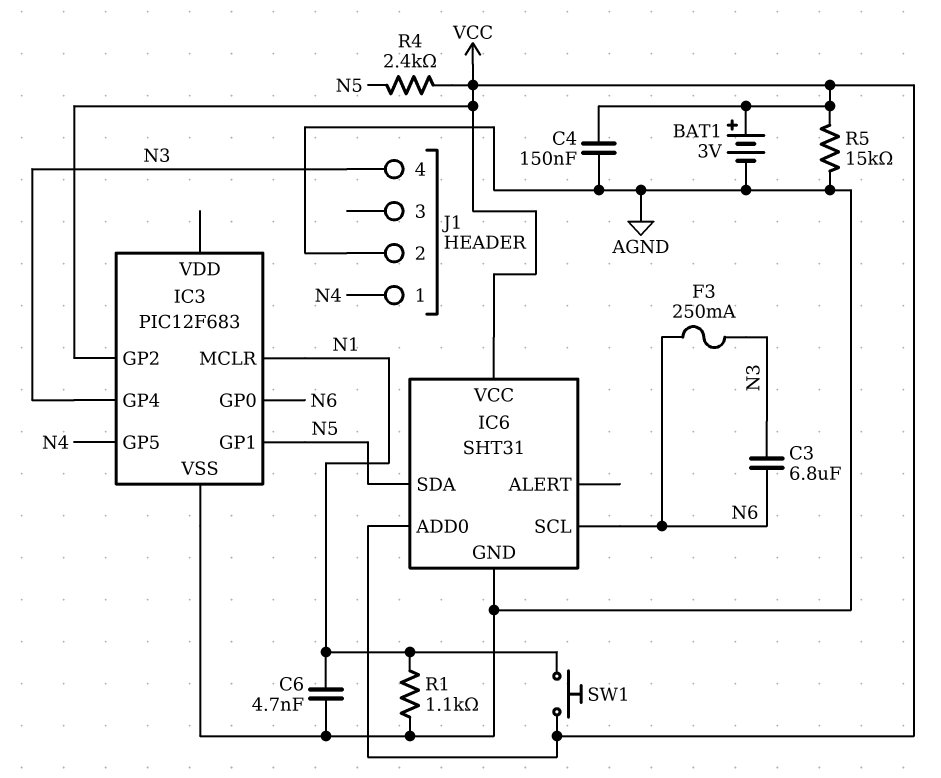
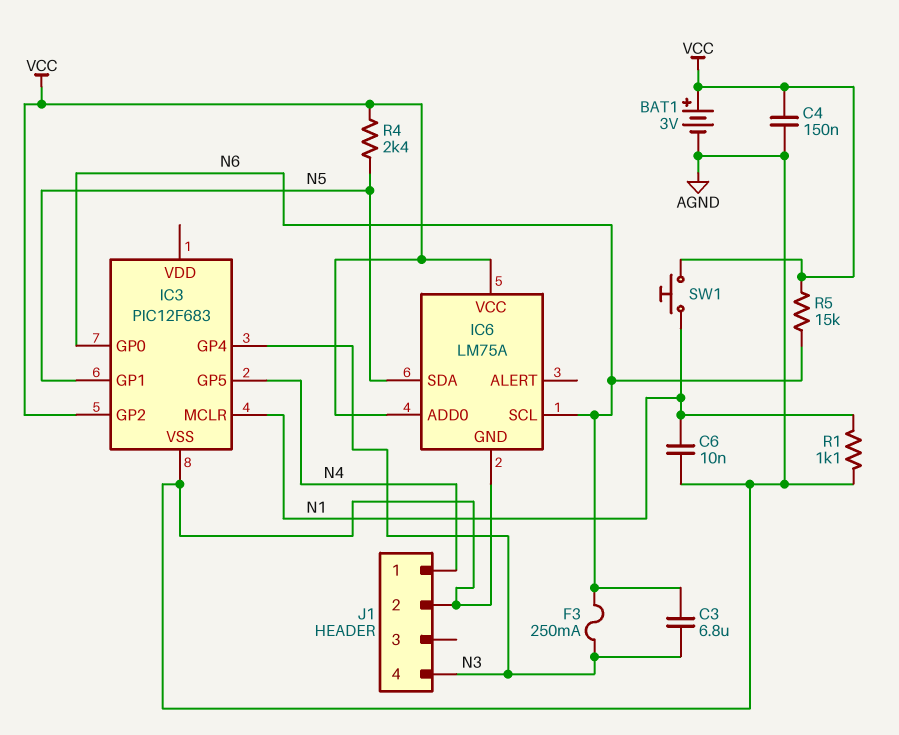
C6: 4.7nF (AGND, N1) -> 10nF (AGND, N1)
IC6: SHT31 -> LM75A
R5: 15k (AGND, VCC) -> 15k (N6, VCC)

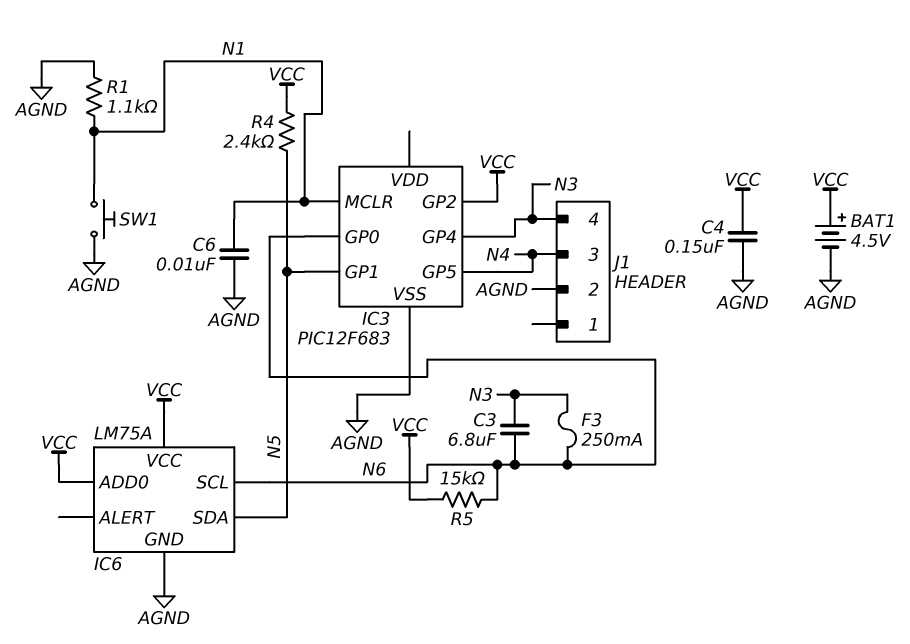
BAT1: 3V (plus VCC, minus AGND) -> 4.5V (plus VCC, minus AGND)
J1 pin 1: N4 -> none
J1 pin 3: none -> N4
SW1: button (N1, VCC) -> button (AGND, N1)

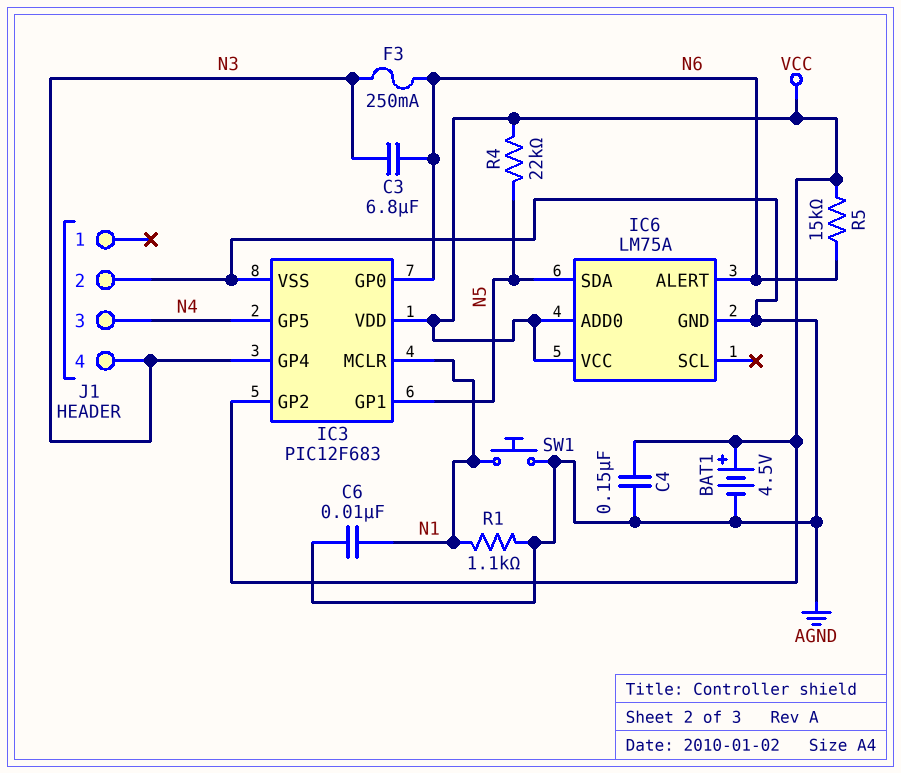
IC3 pin VDD: none -> VCC
IC6 pin ALERT: none -> N6
IC6 pin SCL: N6 -> none
R4: 2.4k (N5, VCC) -> 22k (N5, VCC)

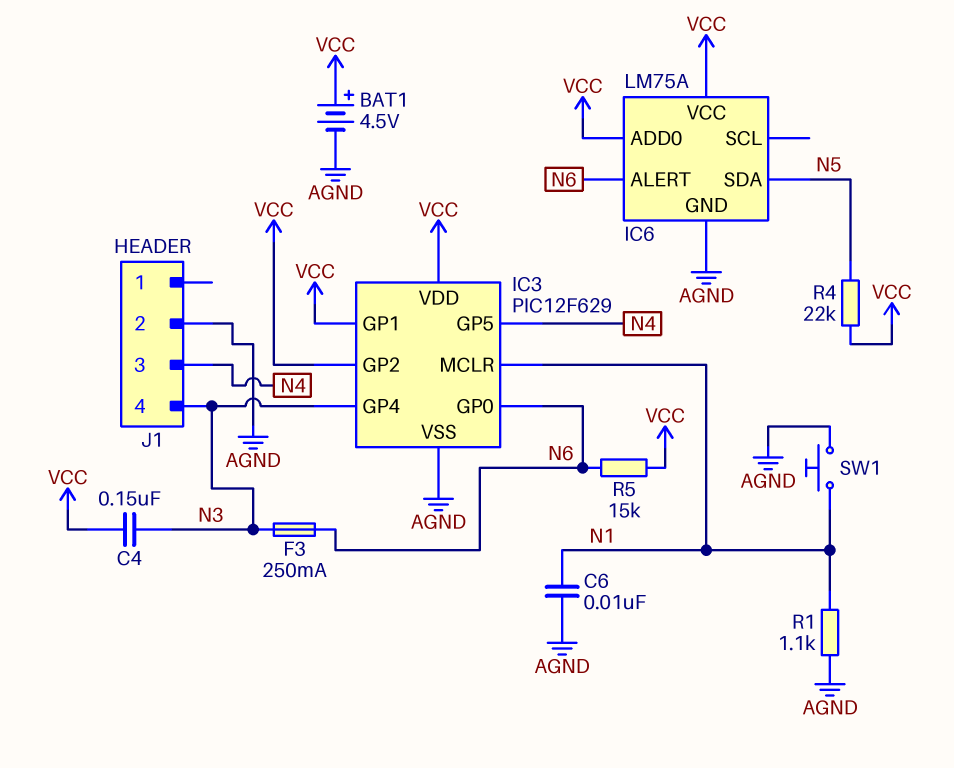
C3: 6.8uF (N3, N6) -> none
C4: 150nF (AGND, VCC) -> 150nF (N3, VCC)
IC3: PIC12F683 -> PIC12F629
IC3 pin GP1: N5 -> VCC

